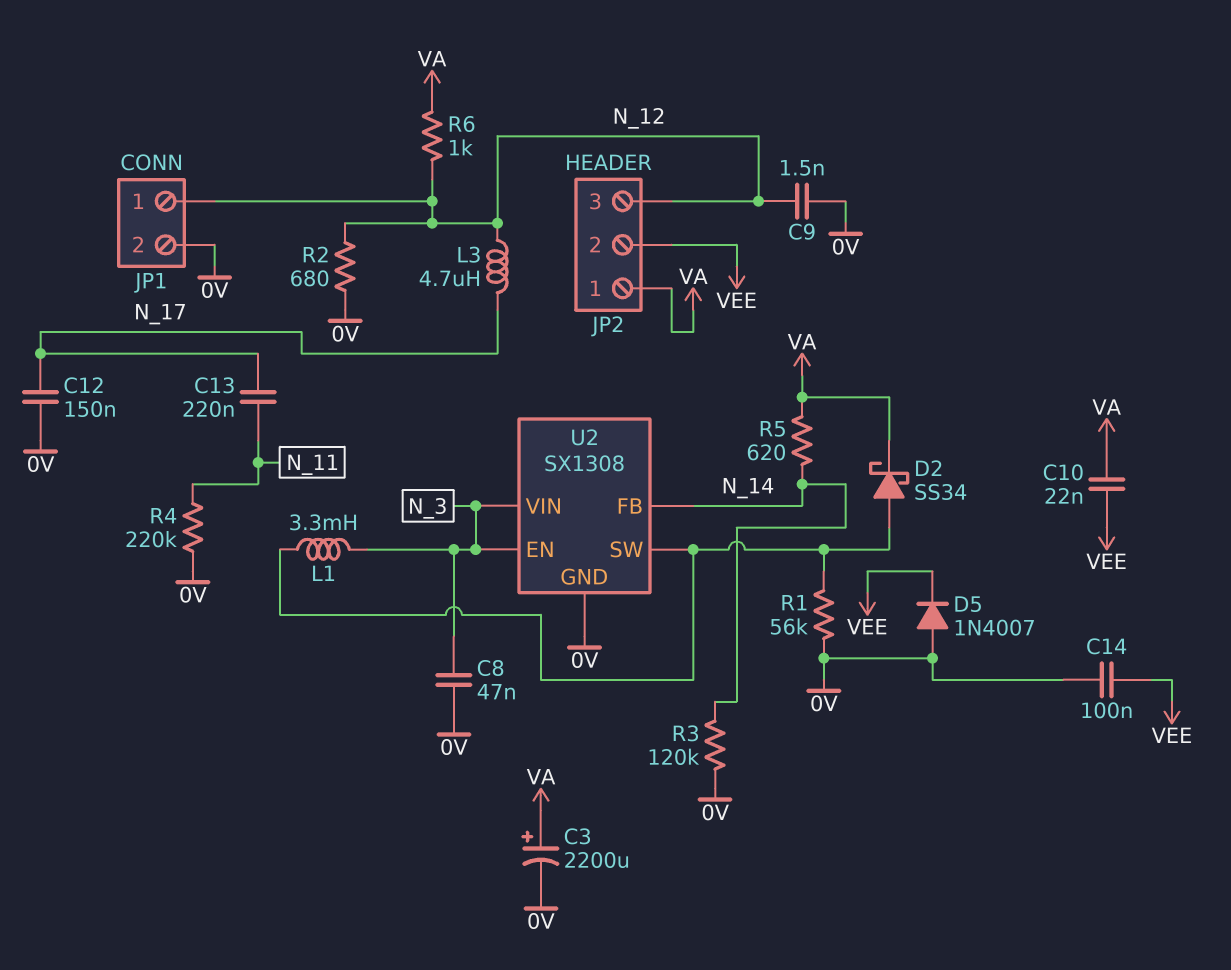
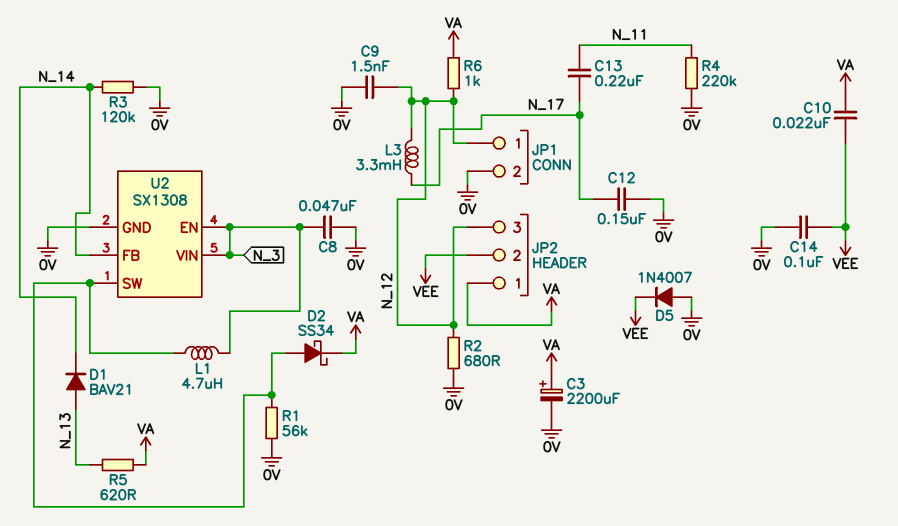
D1: none -> diode BAV21 (A N_13, K N_14)
L1: 3.3mH (N_3, U2/SW) -> 4.7uH (N_3, U2/SW)
L3: 4.7uH (N_12, N_17) -> 3.3mH (N_12, N_17)
R5: 620 (N_14, VA) -> 620 (N_13, VA)

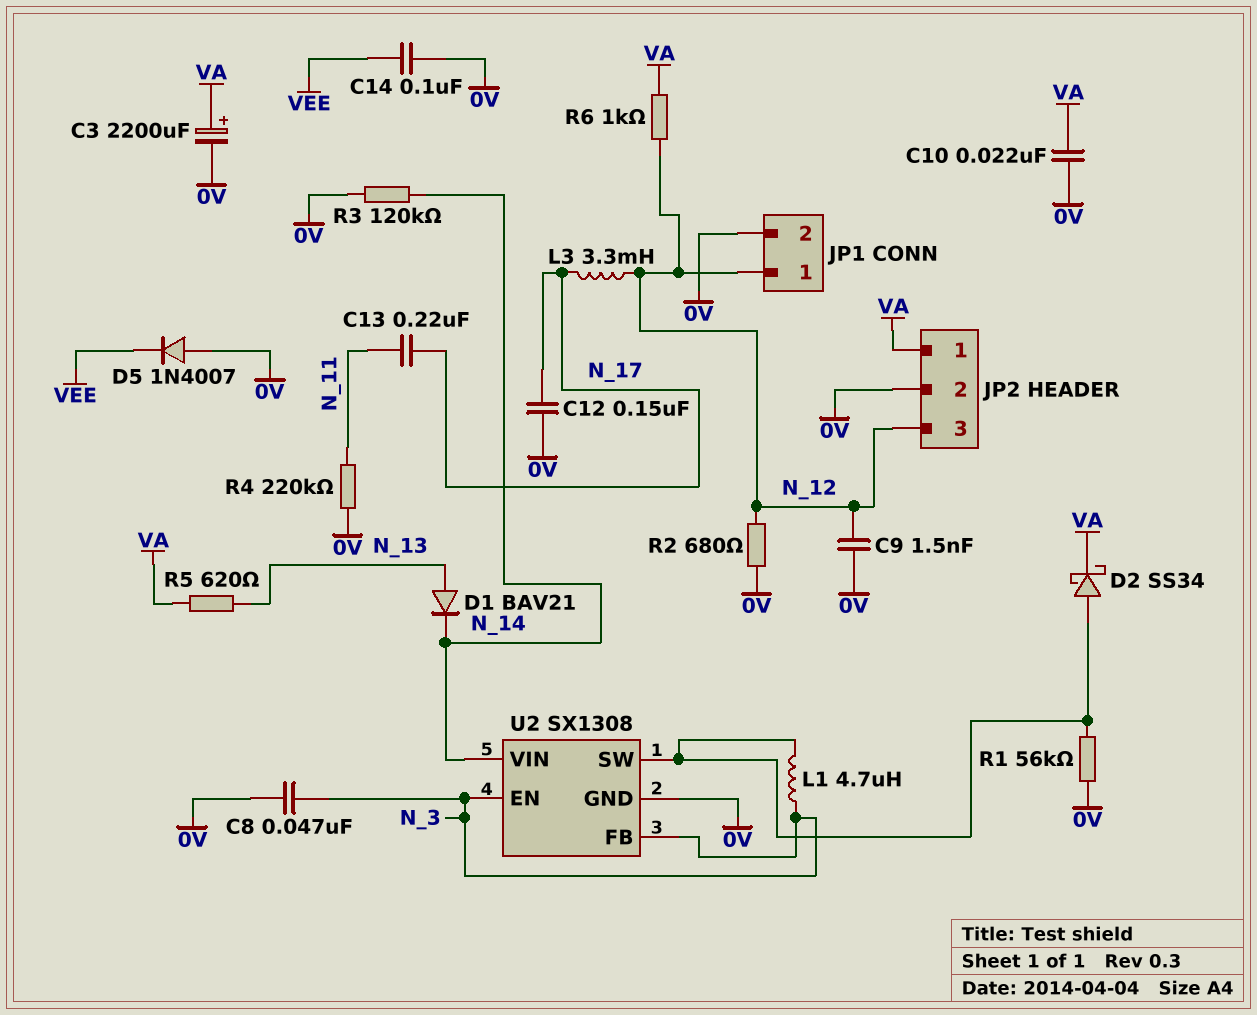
C10: 22nF (VA, VEE) -> 22nF (0V, VA)
JP2 pin 2: VEE -> 0V
U2 pin FB: N_14 -> N_3
U2 pin VIN: N_3 -> N_14

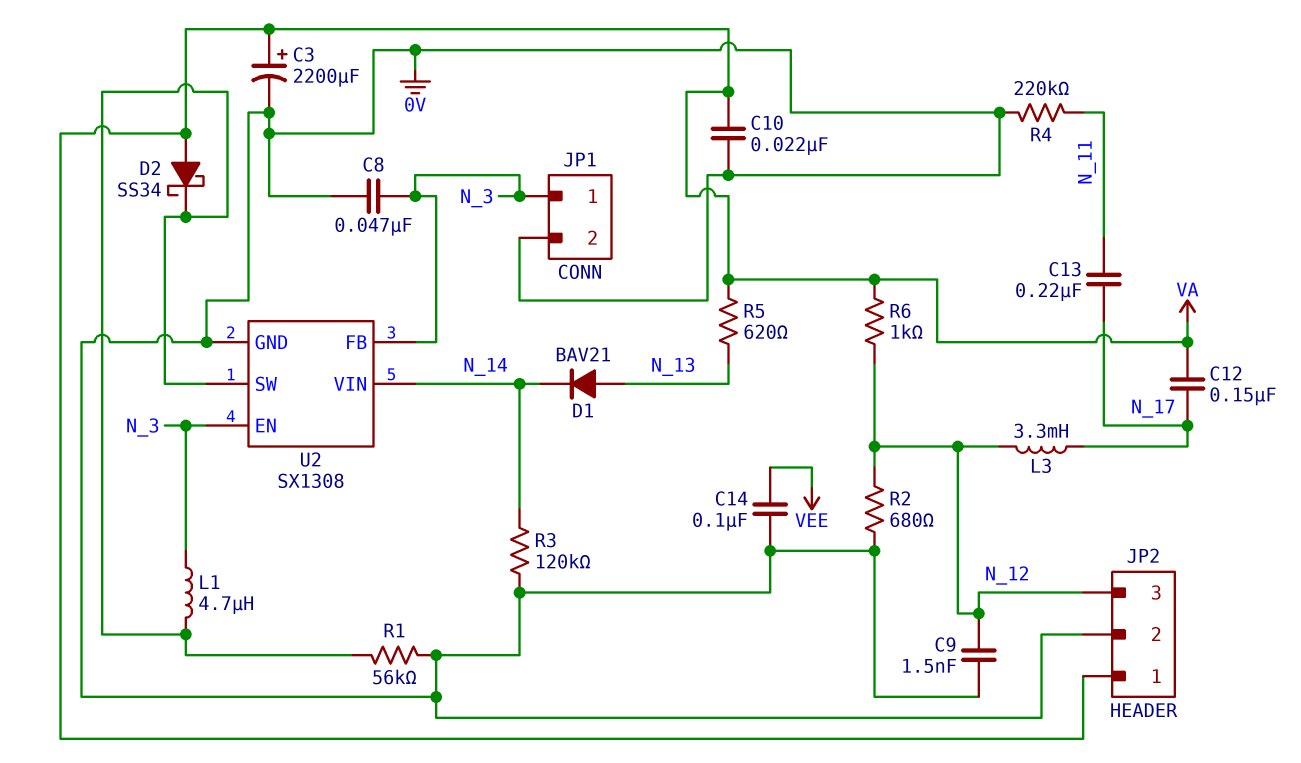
C12: 150nF (0V, N_17) -> 150nF (N_17, VA)
D2: schottky SS34 (A U2/SW, K VA) -> schottky SS34 (A VA, K U2/SW)
D5: diode 1N4007 (A 0V, K VEE) -> none
JP1 pin 1: N_12 -> N_3

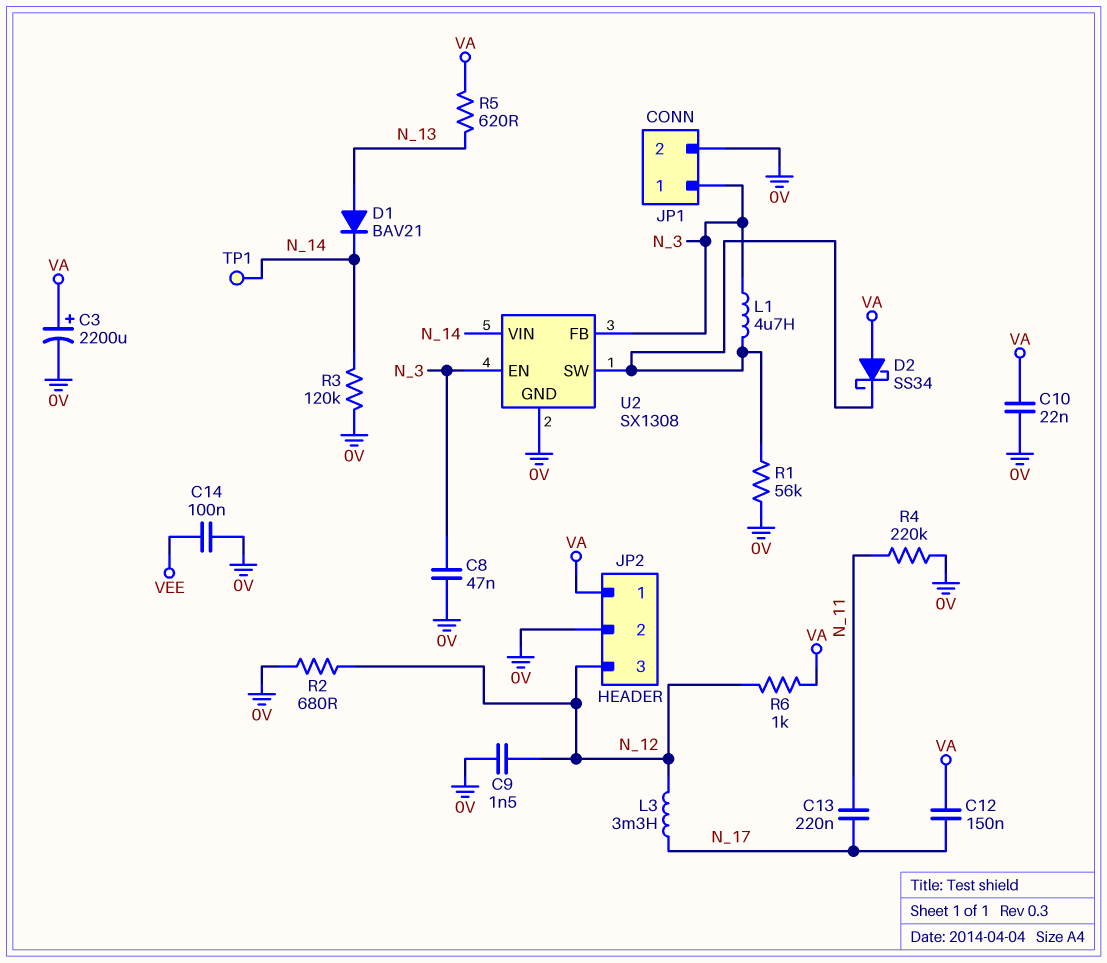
TP1: none -> test point (N_14)

